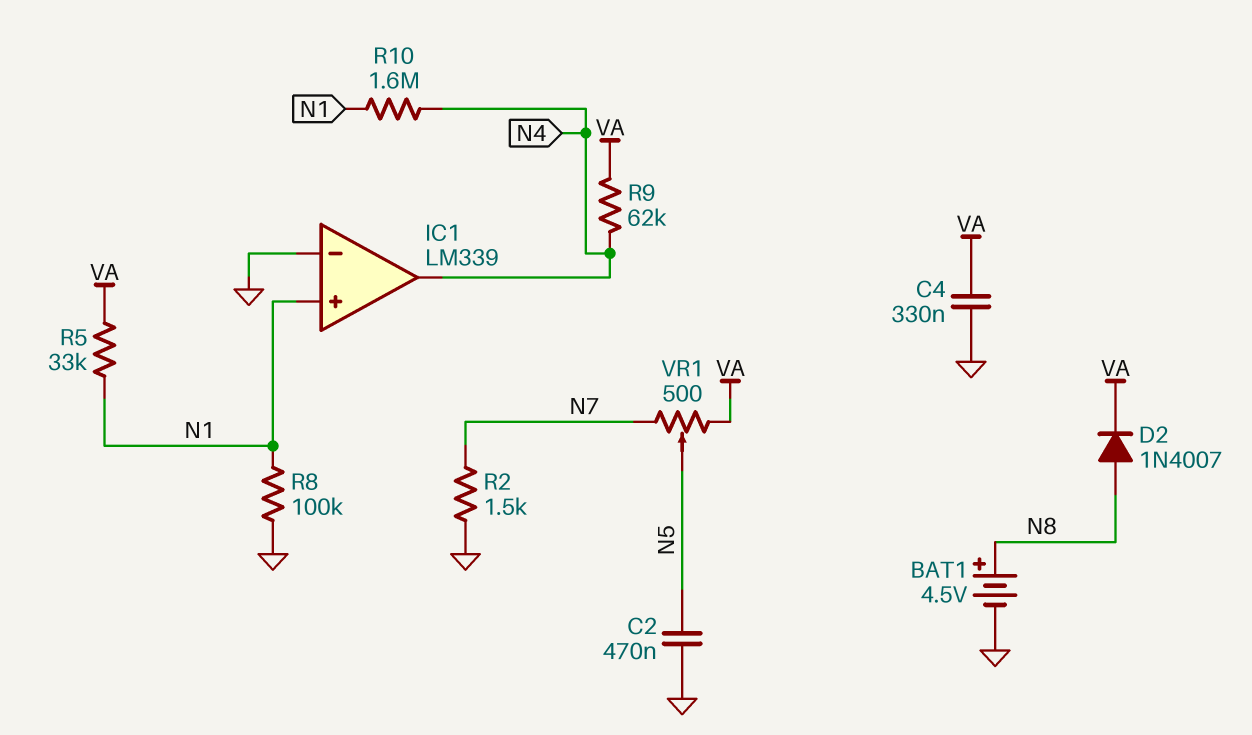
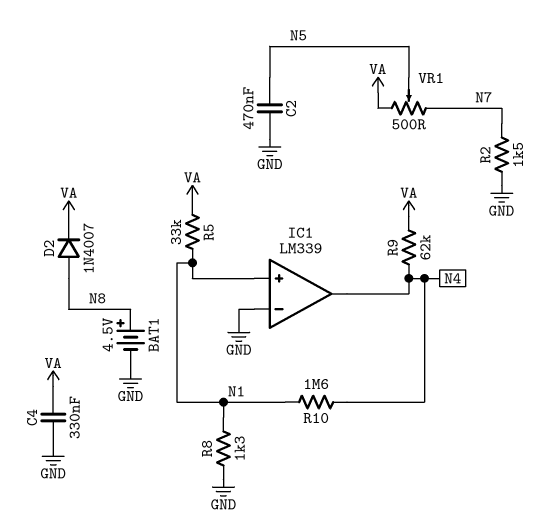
R8: 100k (GND, N1) -> 1.3k (GND, N1)

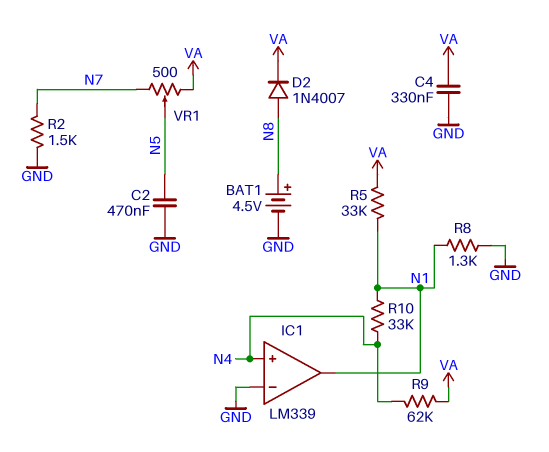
IC1 pin in+: N1 -> N4
IC1 pin out: N4 -> N1
R10: 1.6M (N1, N4) -> 33k (N1, N4)

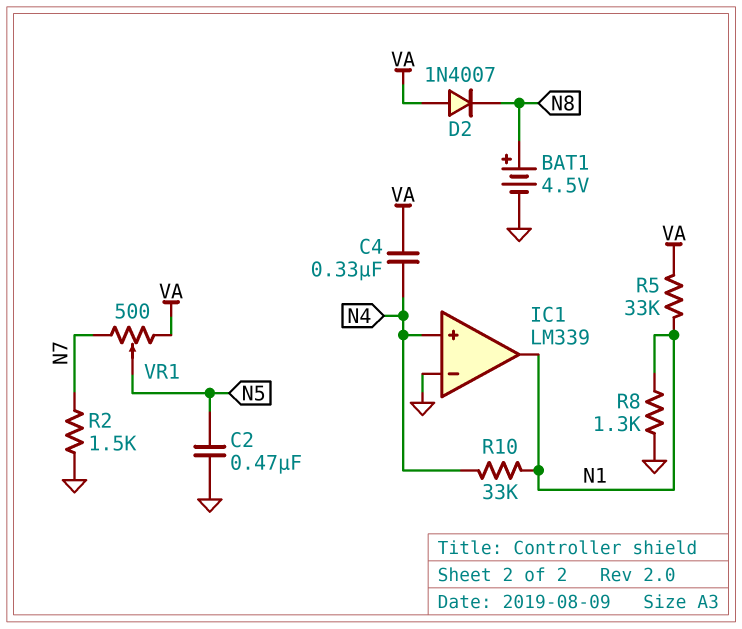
C4: 330nF (GND, VA) -> 330nF (N4, VA)
D2: diode 1N4007 (A N8, K VA) -> diode 1N4007 (A VA, K N8)
R9: 62k (N4, VA) -> none

